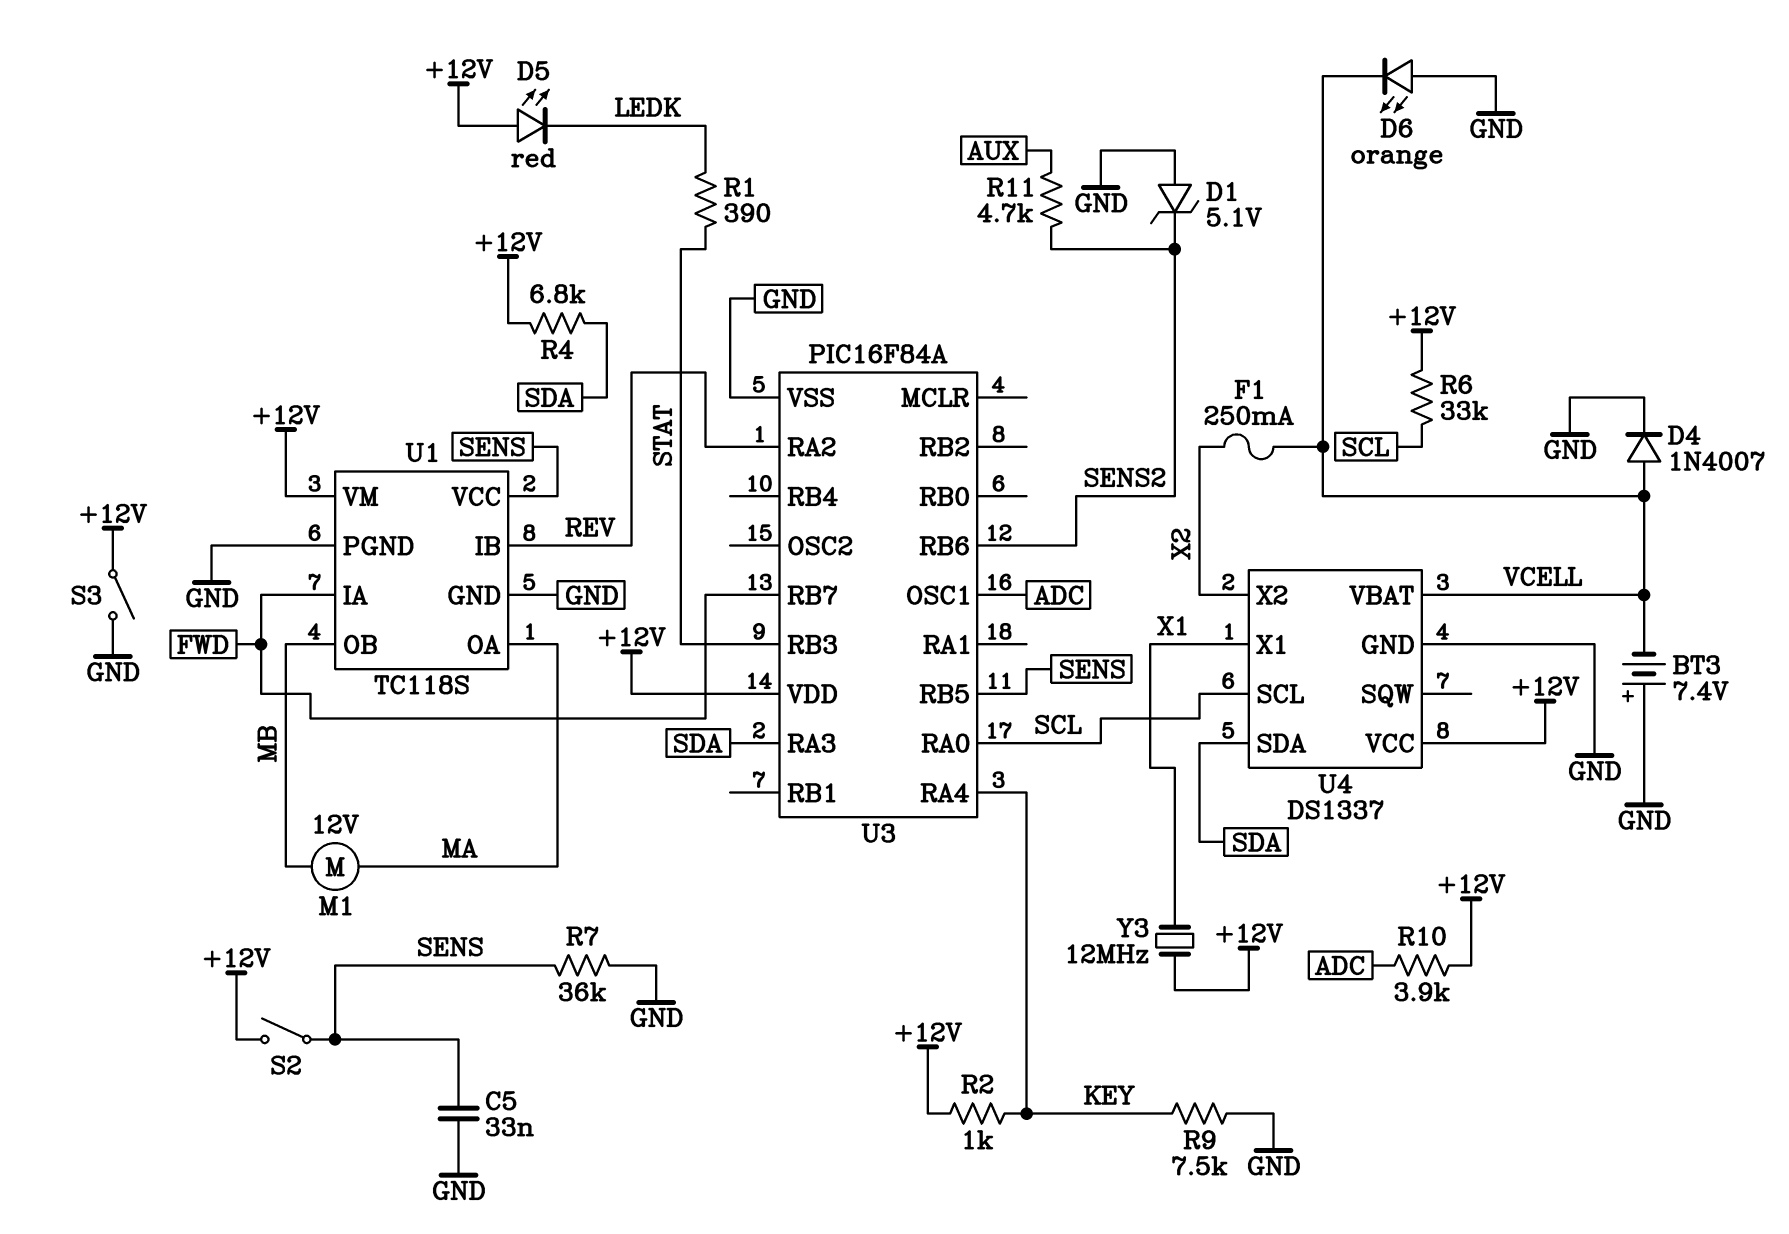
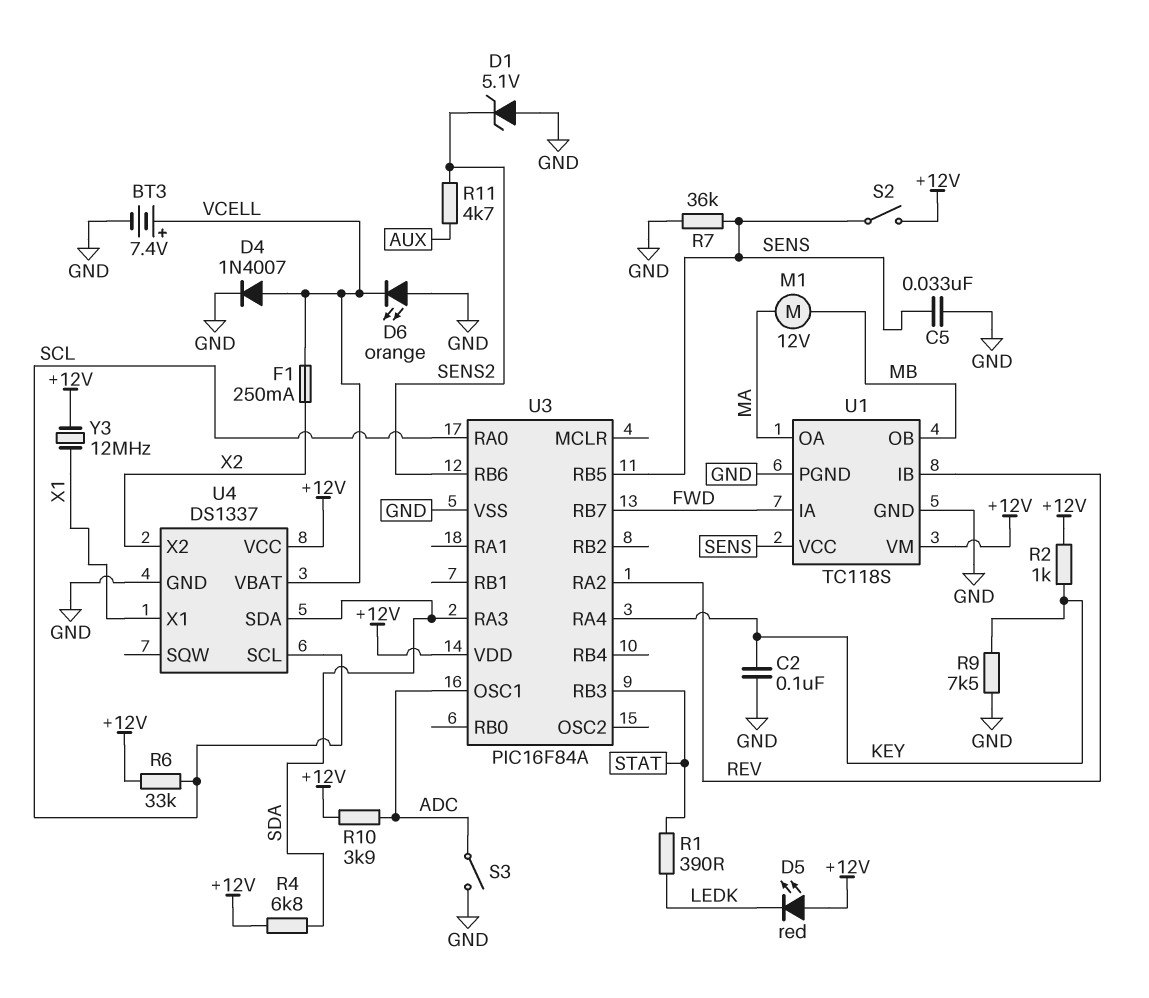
BT3: 7.4V (plus GND, minus VCELL) -> 7.4V (plus VCELL, minus GND)
C2: none -> 100nF (GND, KEY)
S3: switch (+12V, GND) -> switch (ADC, GND)

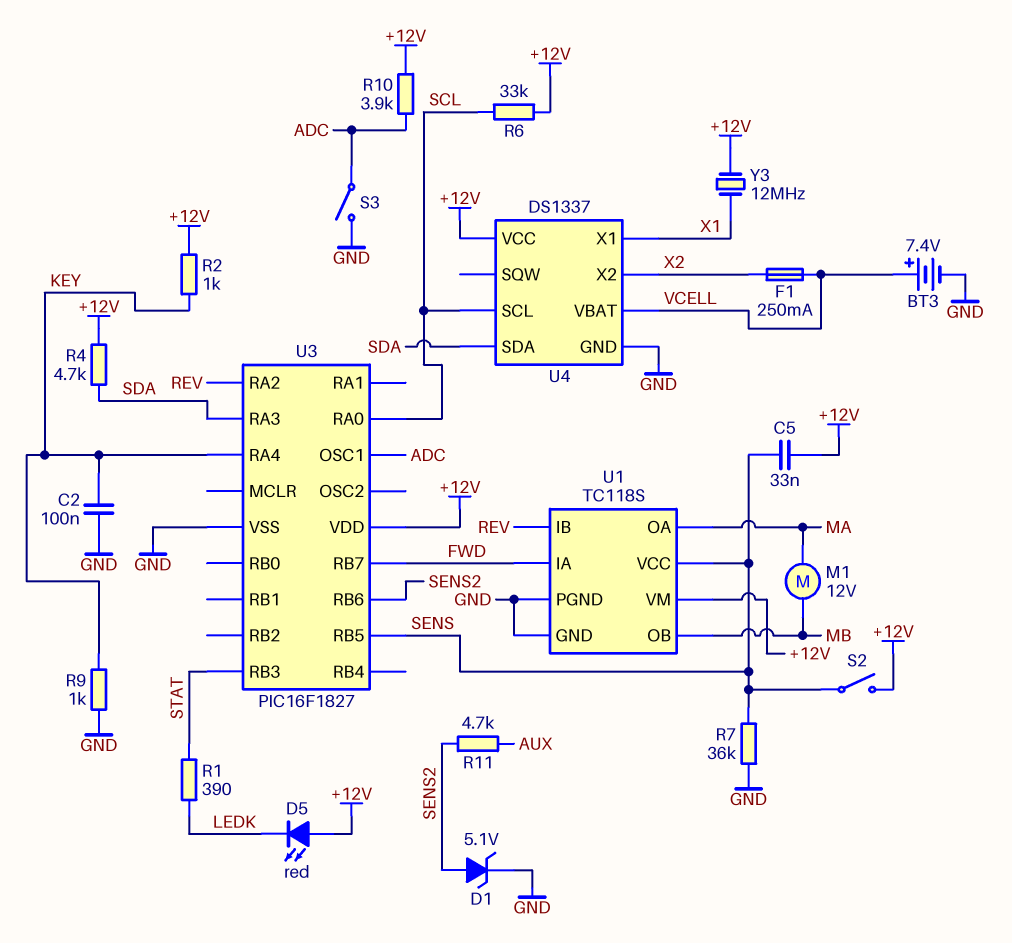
C5: 33nF (GND, SENS) -> 33nF (+12V, SENS)
D1: zener 5.1V (A GND, K SENS2) -> zener 5.1V (A SENS2, K GND)
D4: diode 1N4007 (A VCELL, K GND) -> none
D6: LED orange (A GND, K VCELL) -> none
R4: 6.8k (+12V, SDA) -> 4.7k (+12V, SDA)
R9: 7.5k (GND, KEY) -> 1k (GND, KEY)
U3: PIC16F84A -> PIC16F1827

